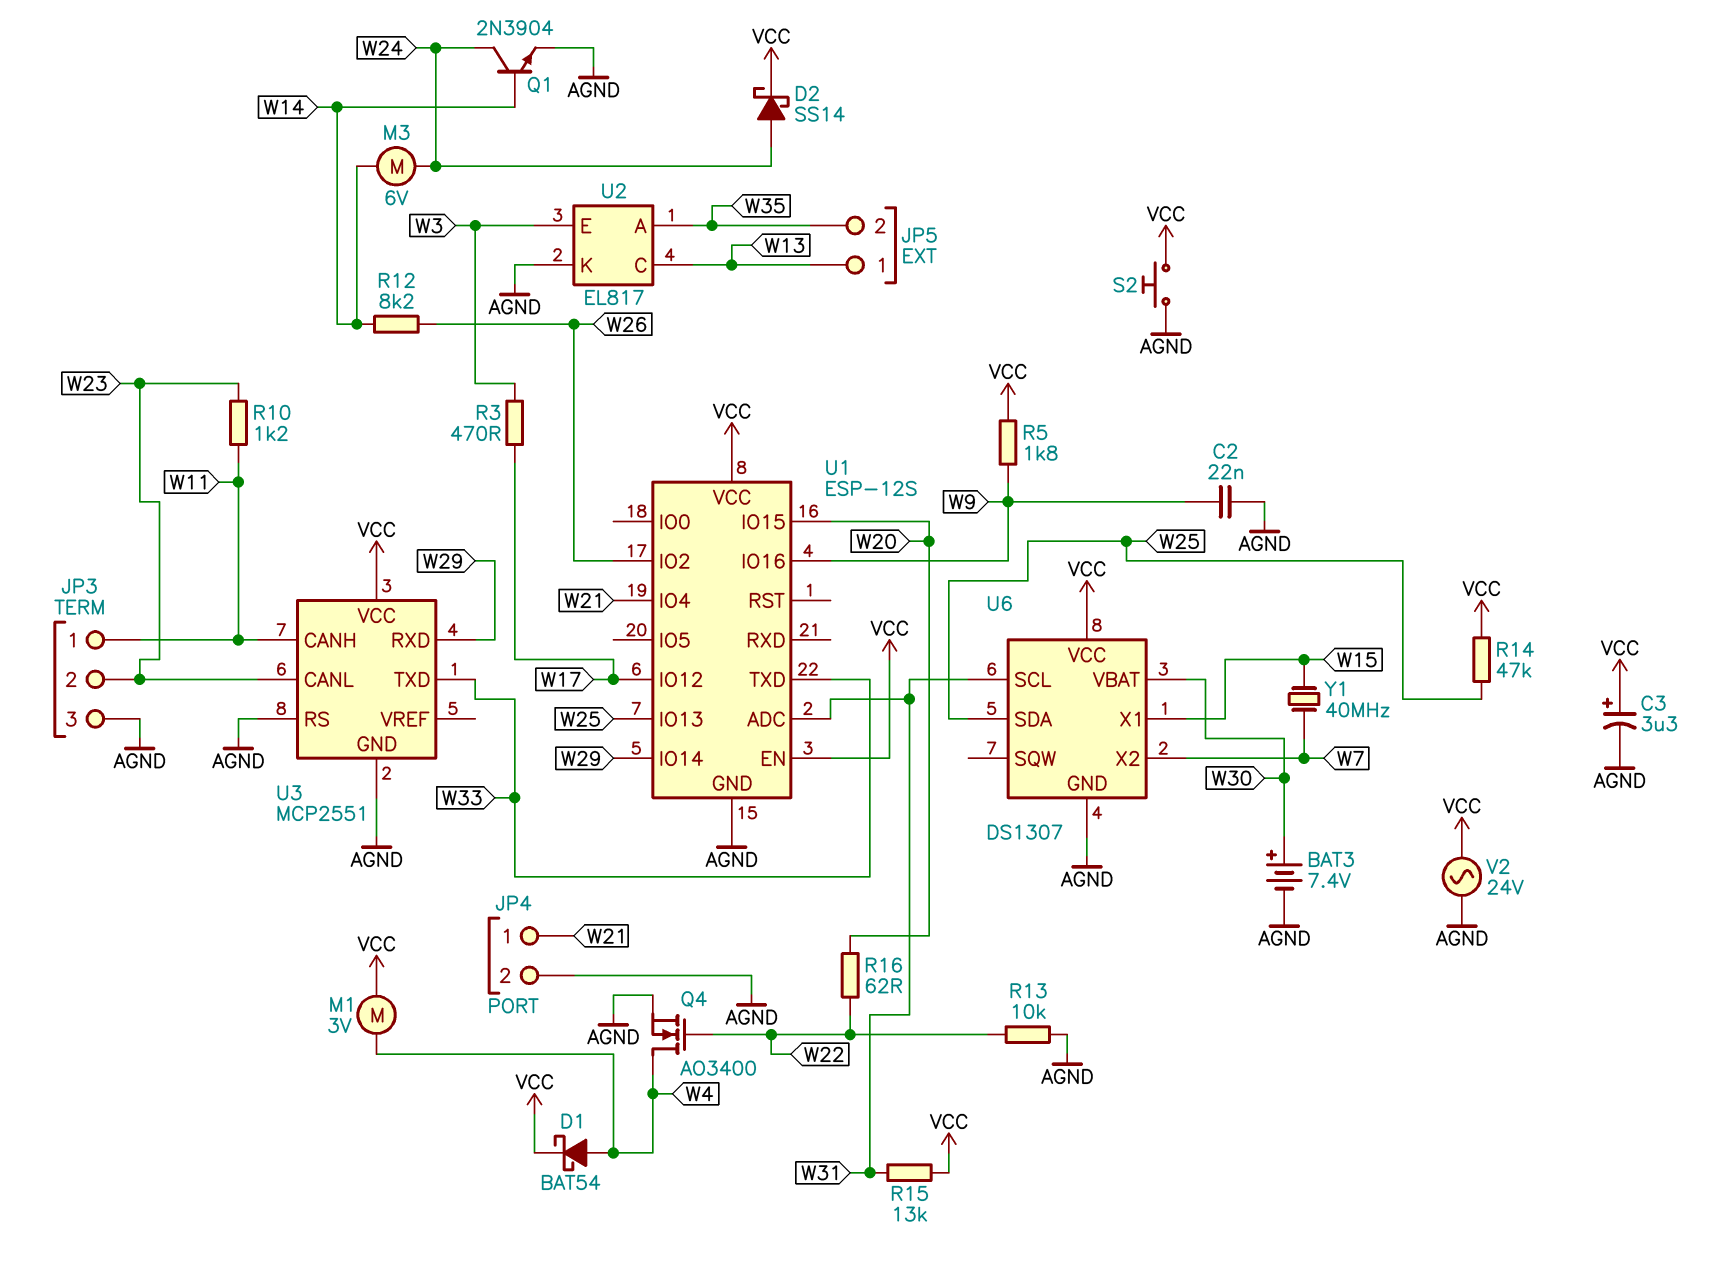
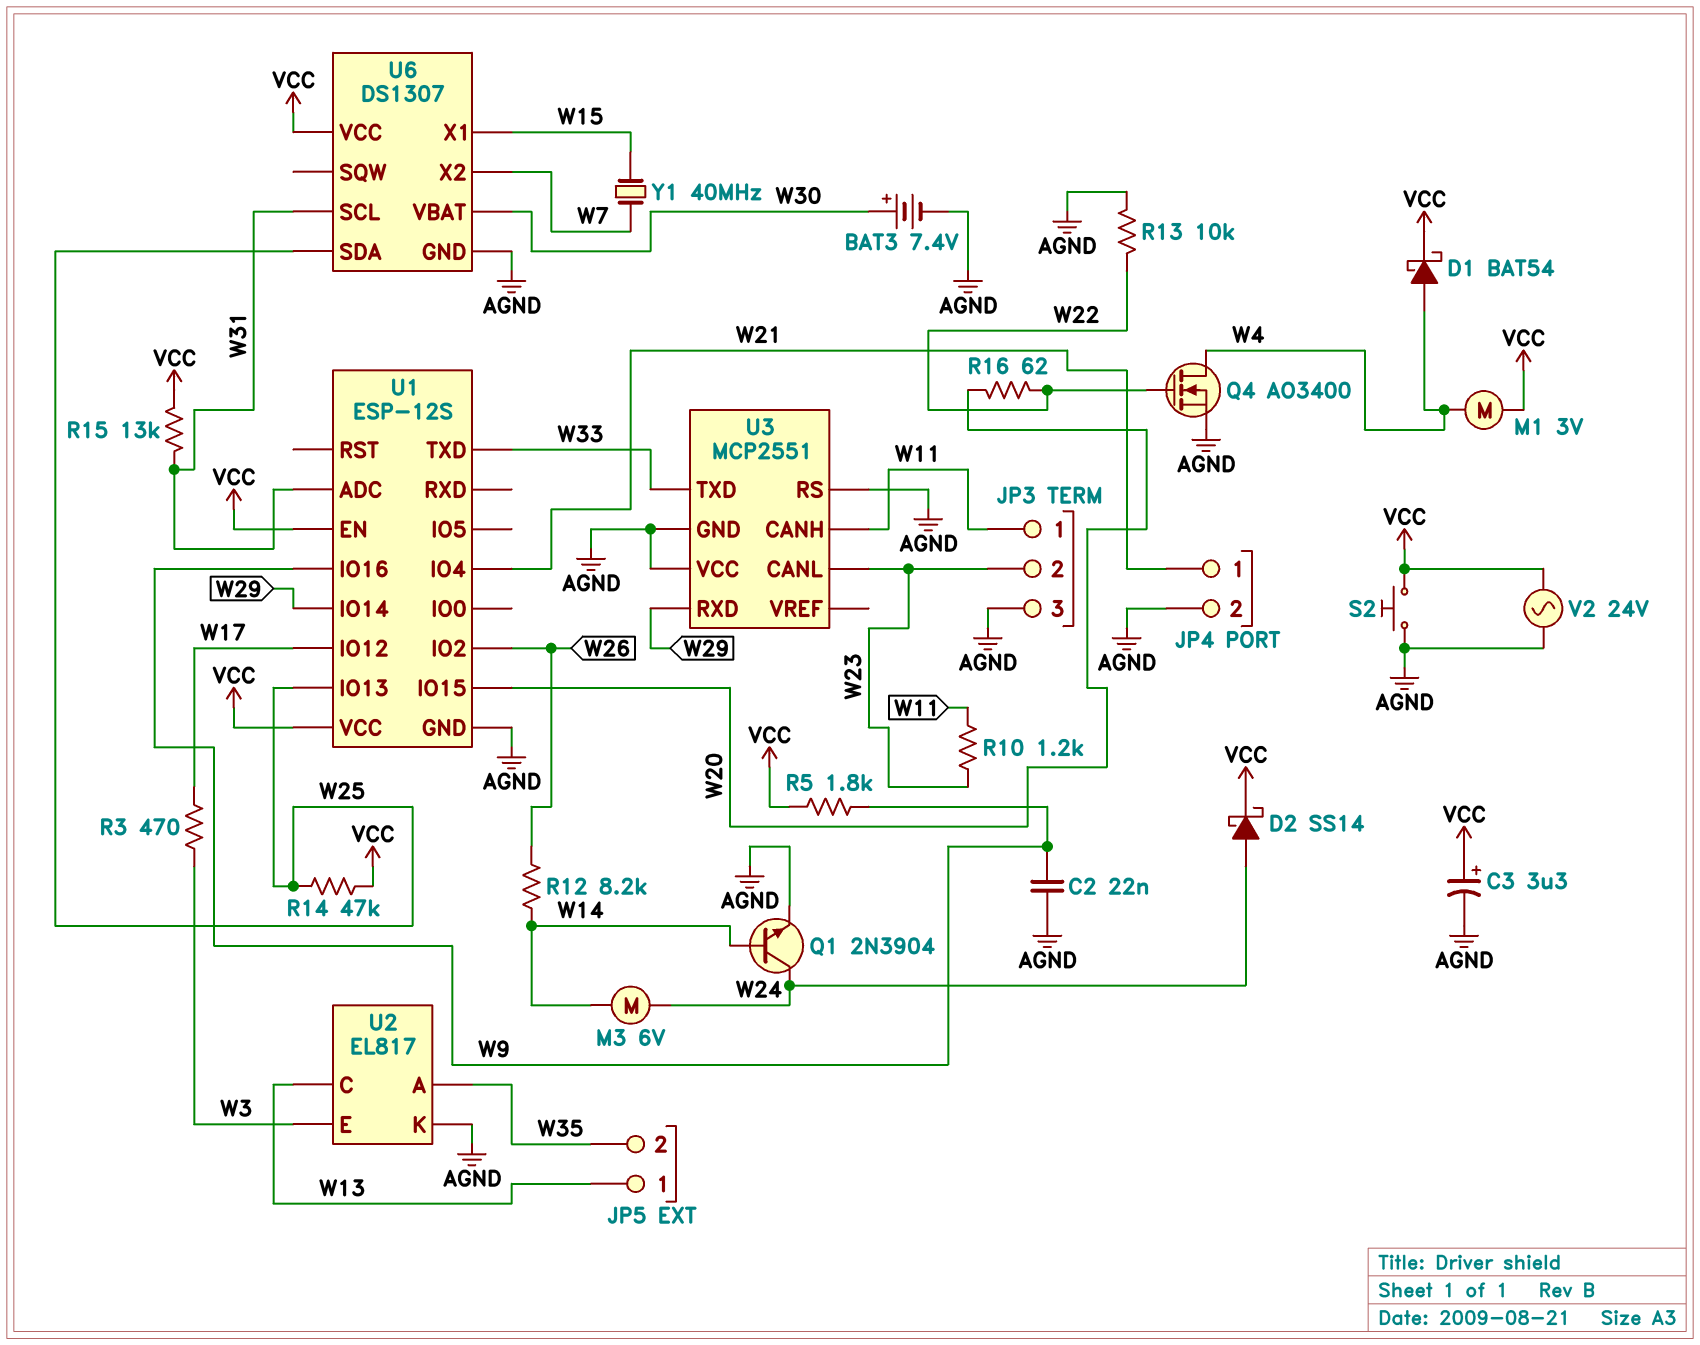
U3 pin VCC: VCC -> AGND

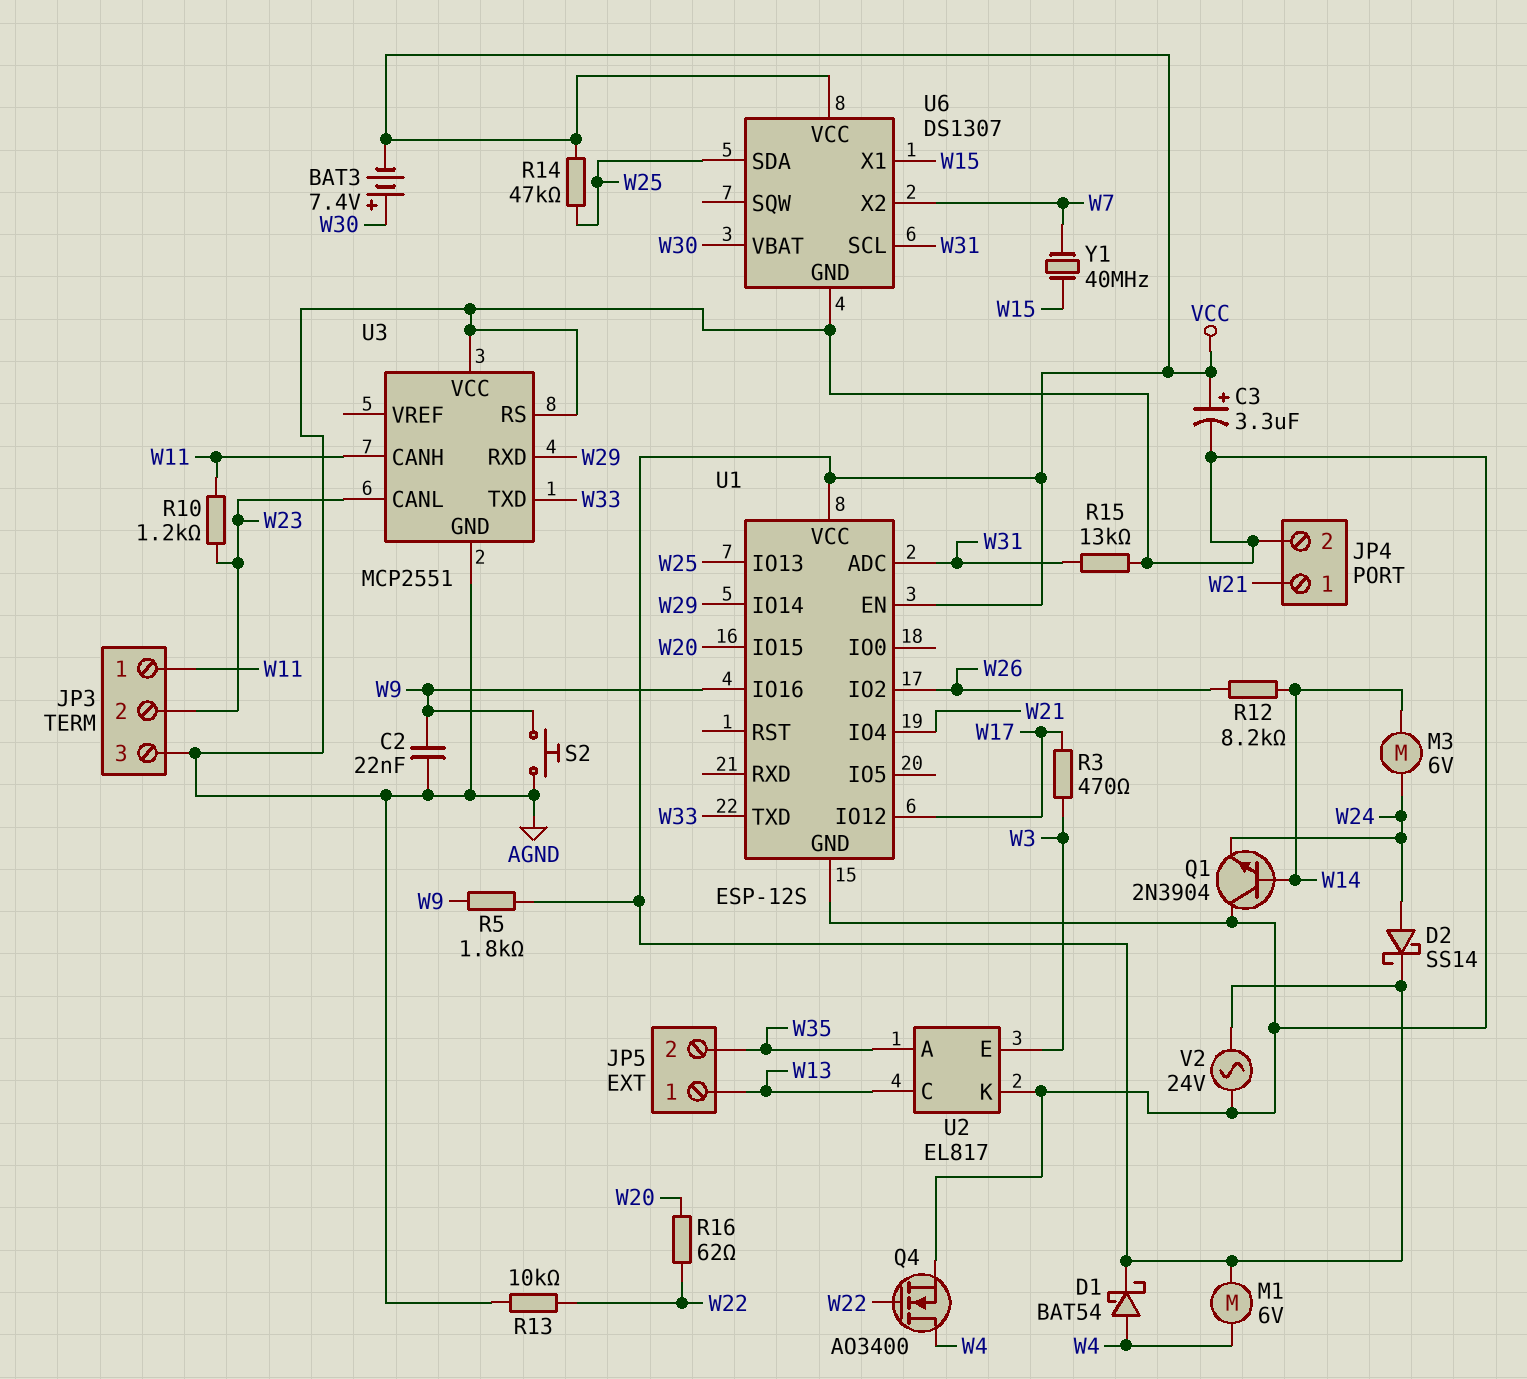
BAT3: 7.4V (plus W30, minus AGND) -> 7.4V (plus W30, minus VCC)
M1: motor 3V (VCC, W4) -> motor 6V (VCC, W4)
Q1: NPN 2N3904 (B W14, C W24, E AGND) -> NPN 2N3904 (B W14, C AGND, E W24)
R15: 13k (VCC, W31) -> 13k (AGND, W31)
S2: button (AGND, VCC) -> button (AGND, W9)

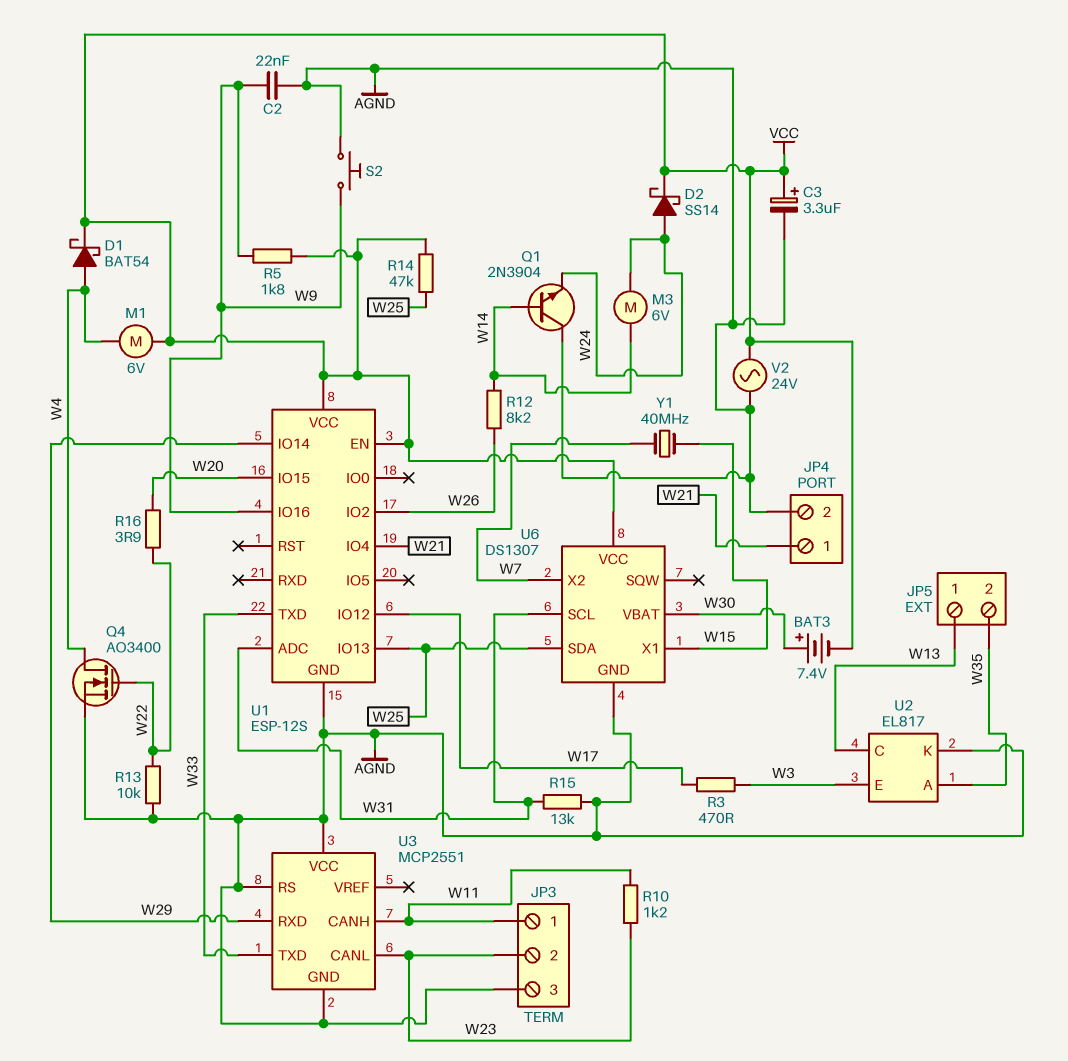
R16: 62 (W20, W22) -> 3.9 (W20, W22)

